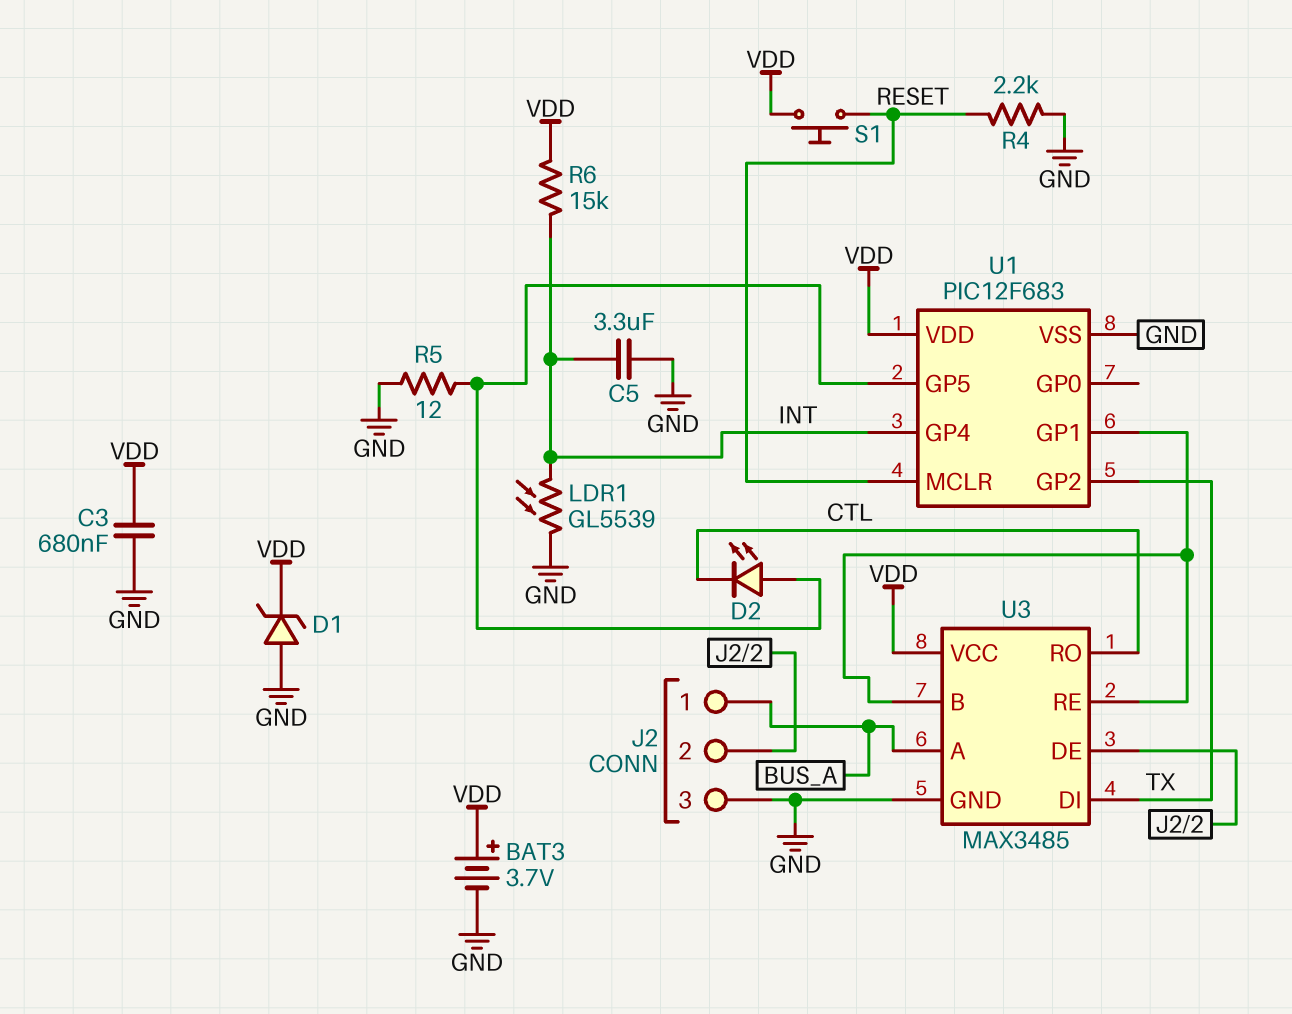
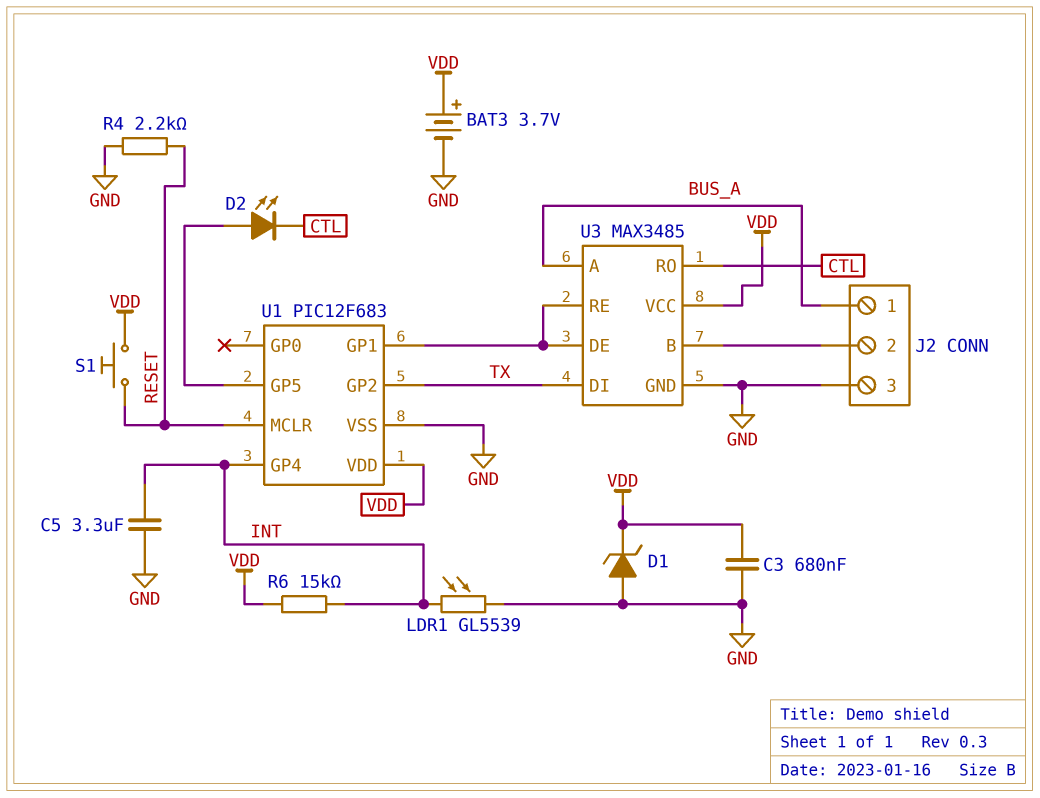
R5: 12 (GND, U1/GP5) -> none
U3 pin B: U1/GP1 -> J2/2
U3 pin DE: J2/2 -> U1/GP1

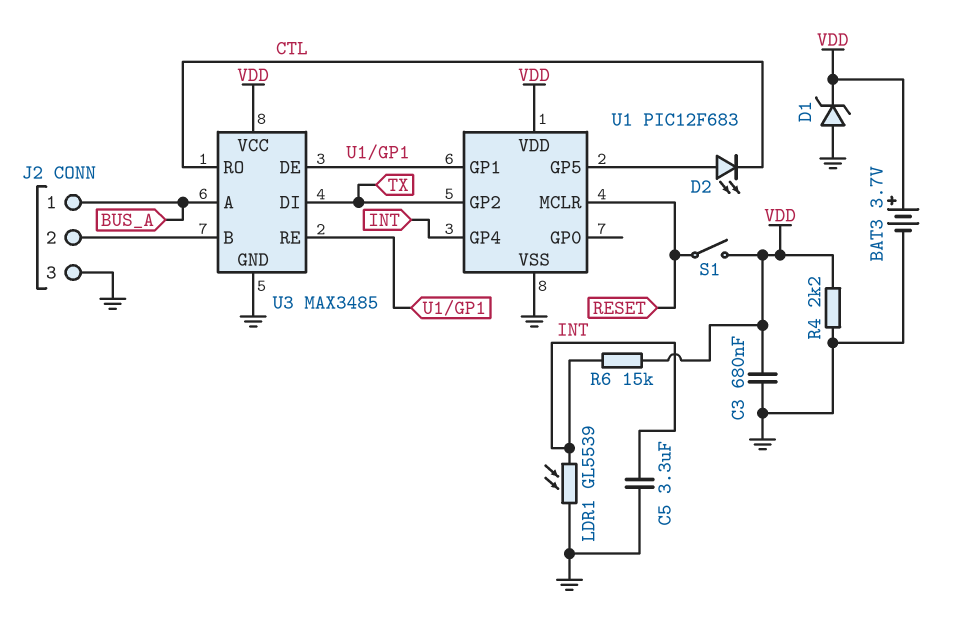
R4: 2.2k (GND, RESET) -> 2.2k (GND, VDD)
S1: button (RESET, VDD) -> switch (RESET, VDD)

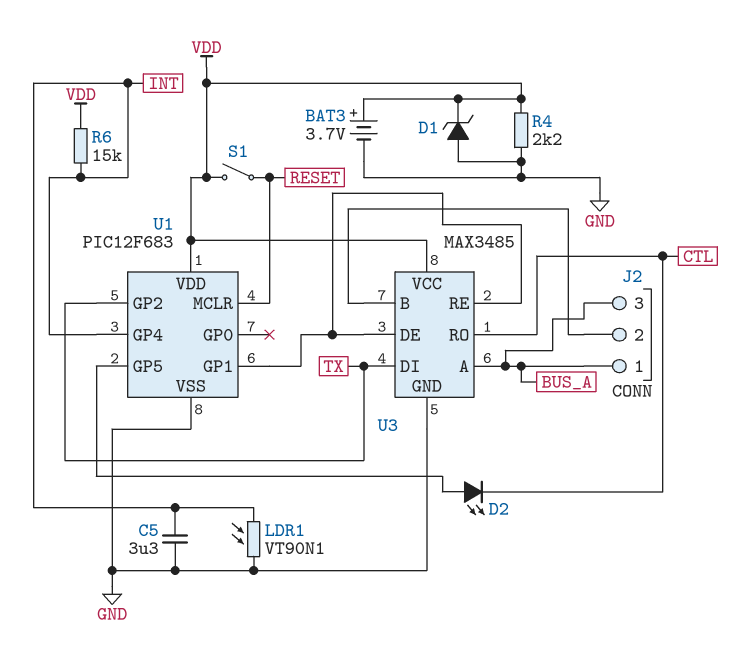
C3: 680nF (GND, VDD) -> none
J2 pin 3: GND -> BUS_A
LDR1: GL5539 (GND, INT) -> VT90N1 (GND, INT)

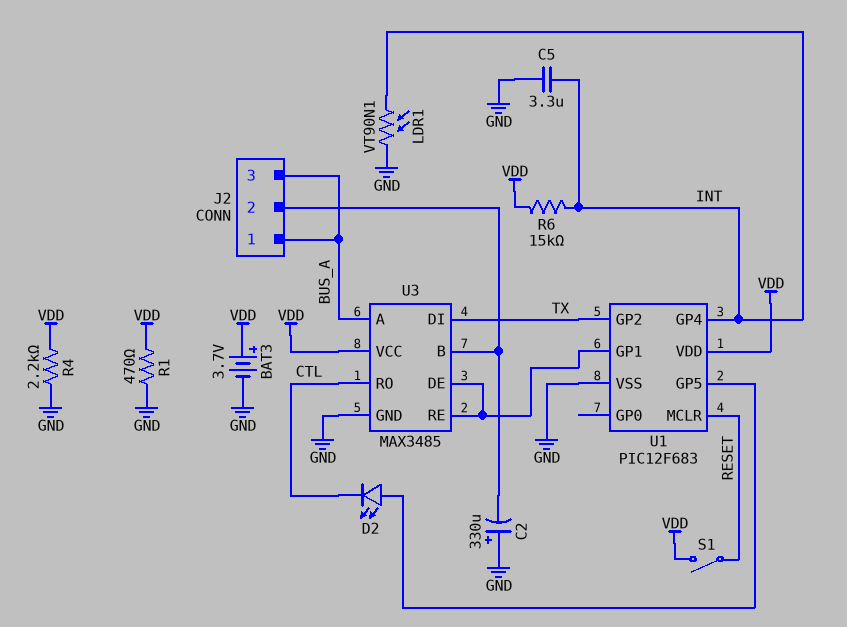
C2: none -> 330uF (plus GND, minus J2/2)
D1: zener (A GND, K VDD) -> none
R1: none -> 470 (GND, VDD)

